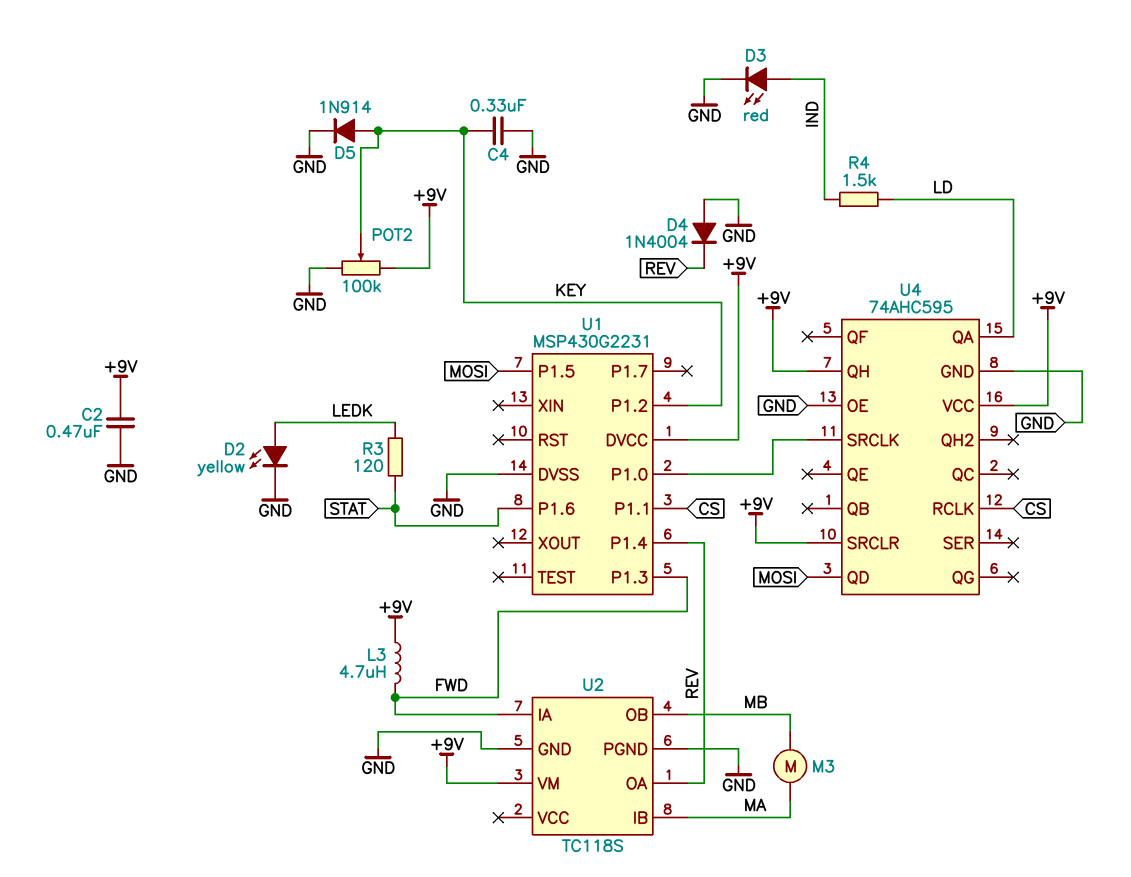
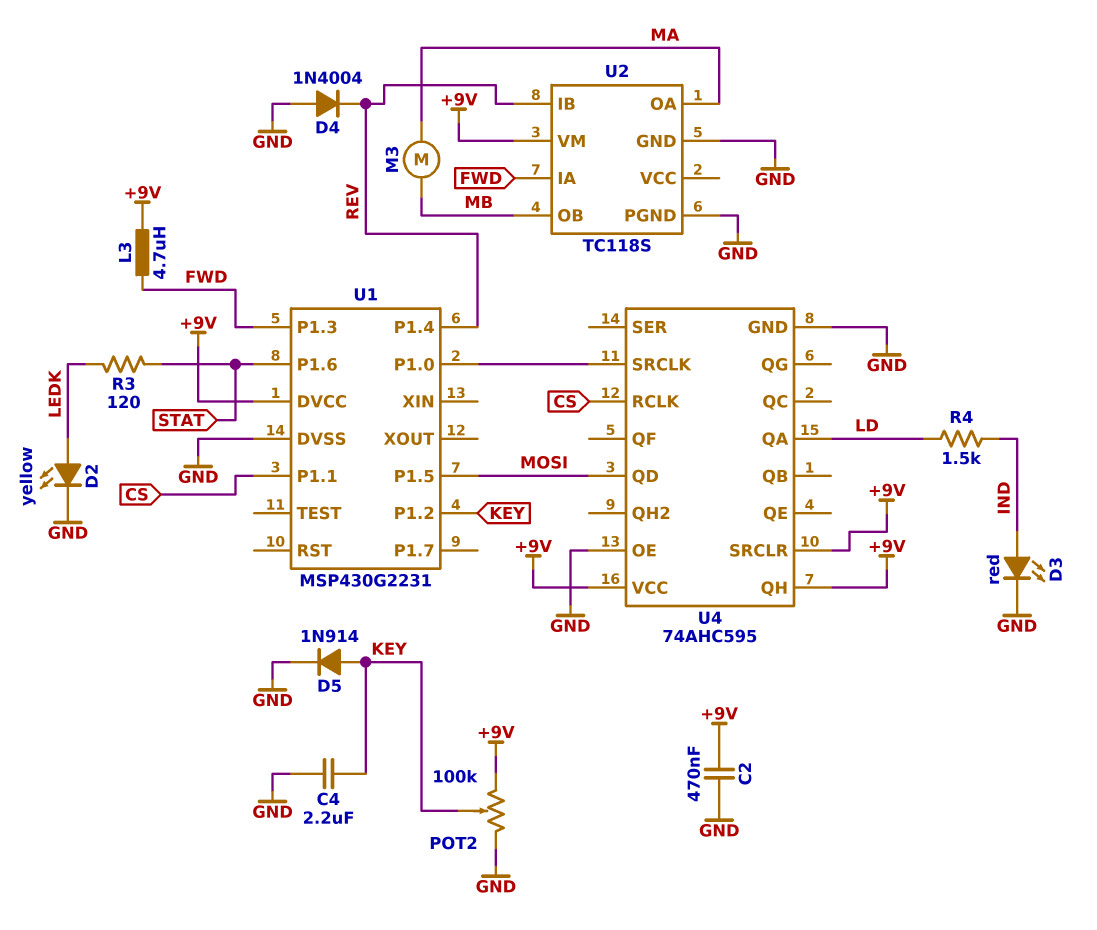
C4: 330nF (GND, KEY) -> 2.2uF (GND, KEY)
U2 pin IB: MA -> REV
U2 pin OA: REV -> MA

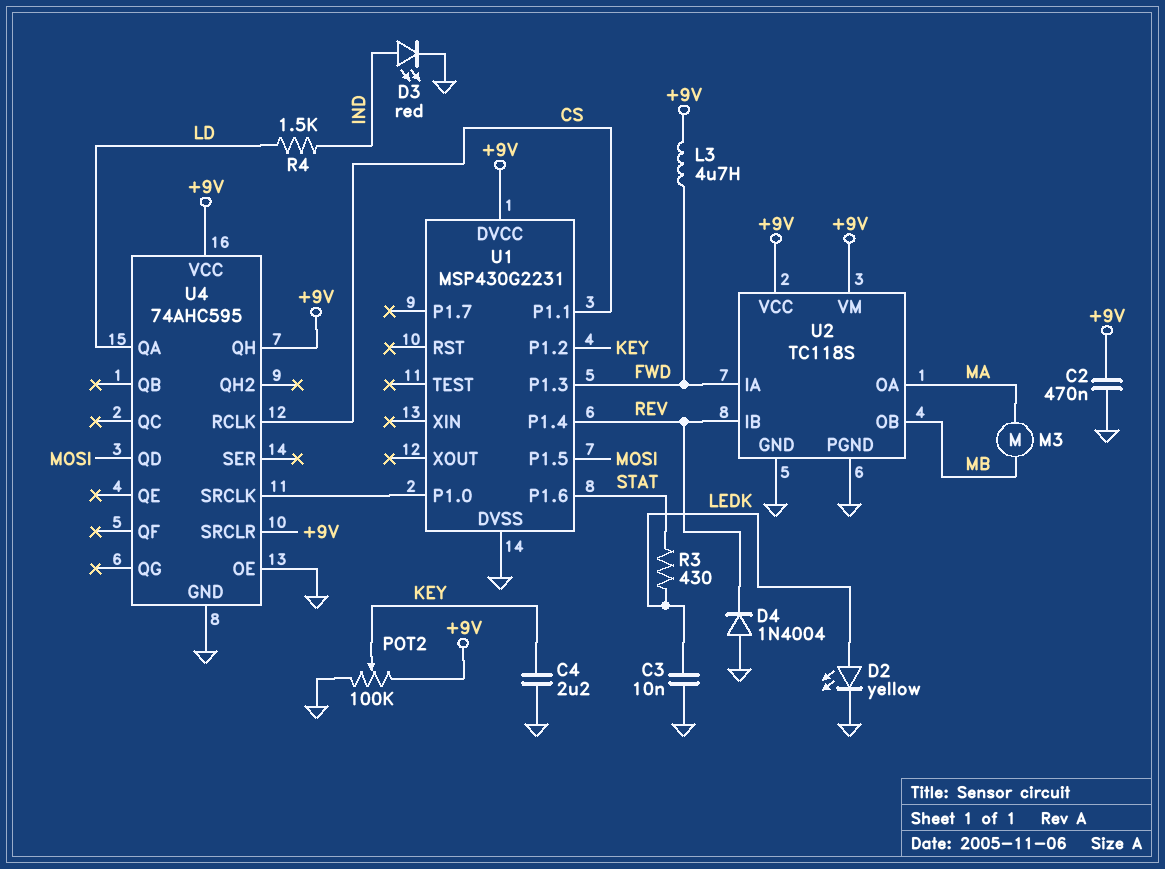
C3: none -> 10nF (GND, LEDK)
D5: diode 1N914 (A KEY, K GND) -> none
R3: 120 (LEDK, STAT) -> 430 (LEDK, STAT)
U2 pin VCC: none -> +9V

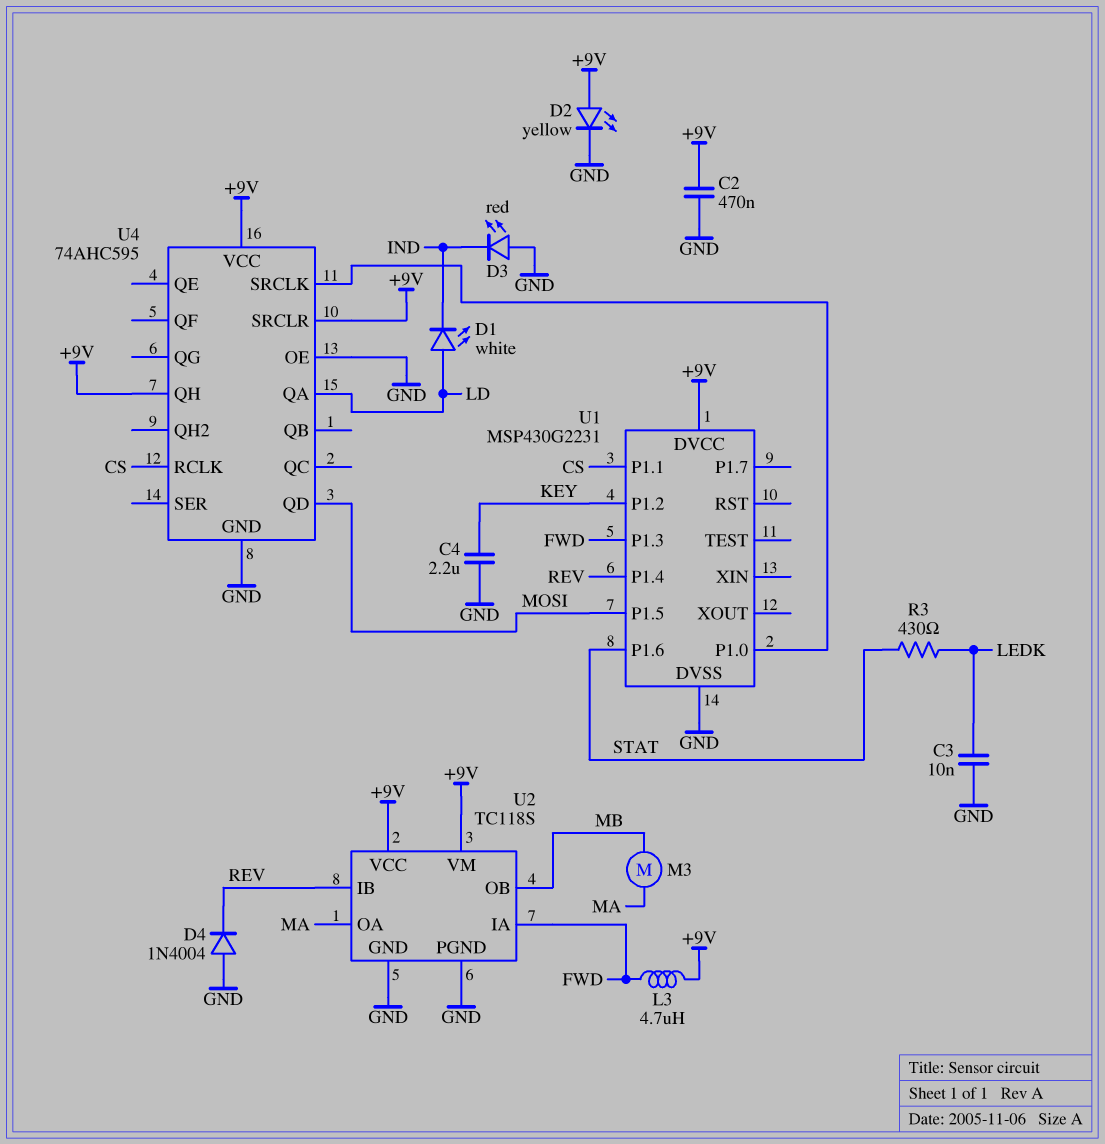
D1: none -> LED white (A LD, K IND)
D2: LED yellow (A LEDK, K GND) -> LED yellow (A +9V, K GND)
D3: LED red (A IND, K GND) -> LED red (A GND, K IND)
POT2: 100k (+9V, GND, wiper KEY) -> none
R4: 1.5k (IND, LD) -> none

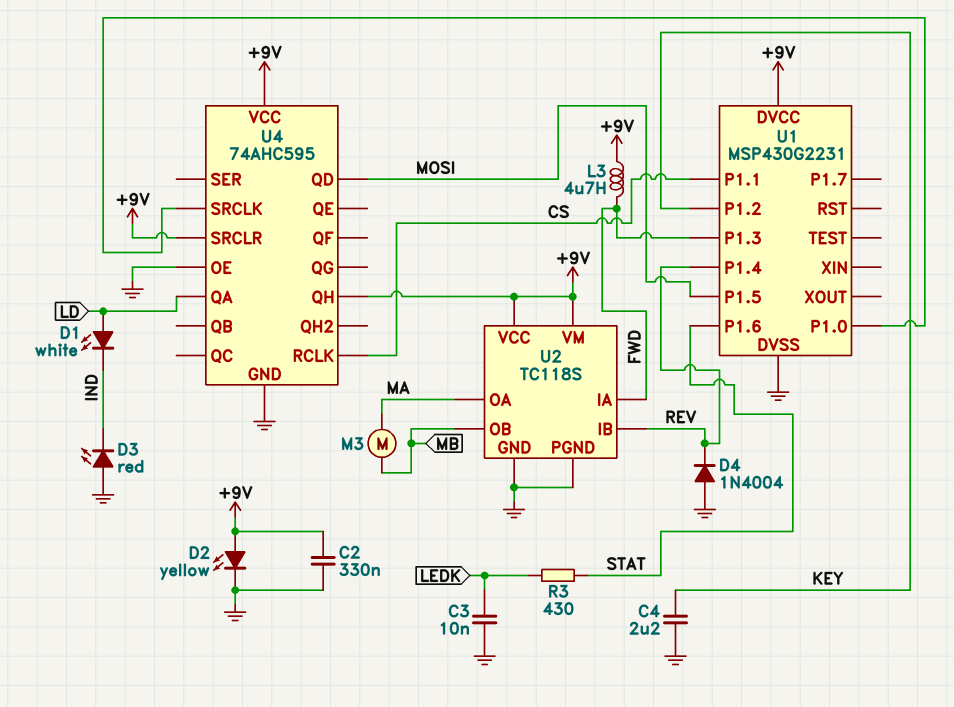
C2: 470nF (+9V, GND) -> 330nF (+9V, GND)

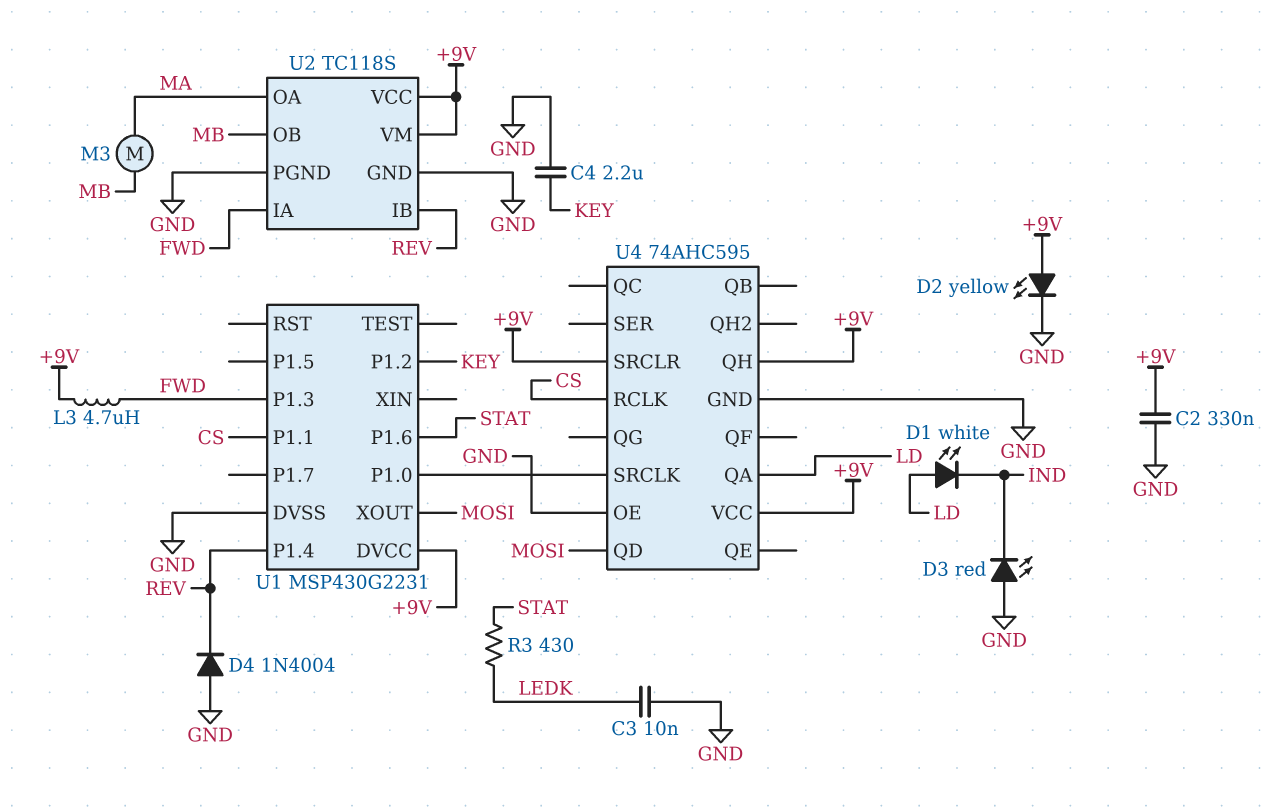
U1 pin P1.5: MOSI -> none
U1 pin XOUT: none -> MOSI

